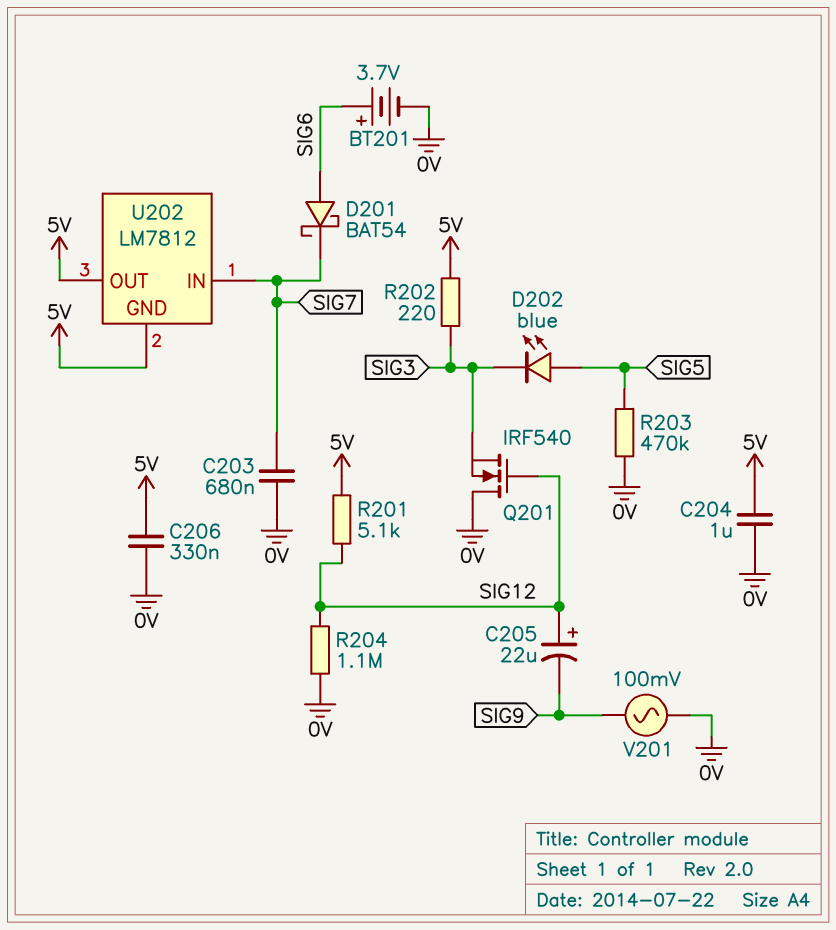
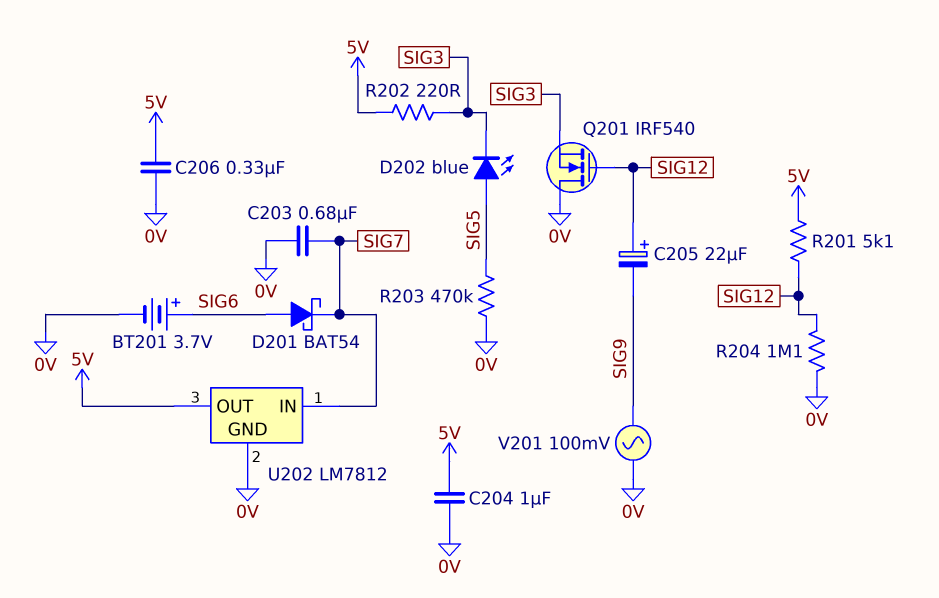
U202 pin GND: 5V -> 0V

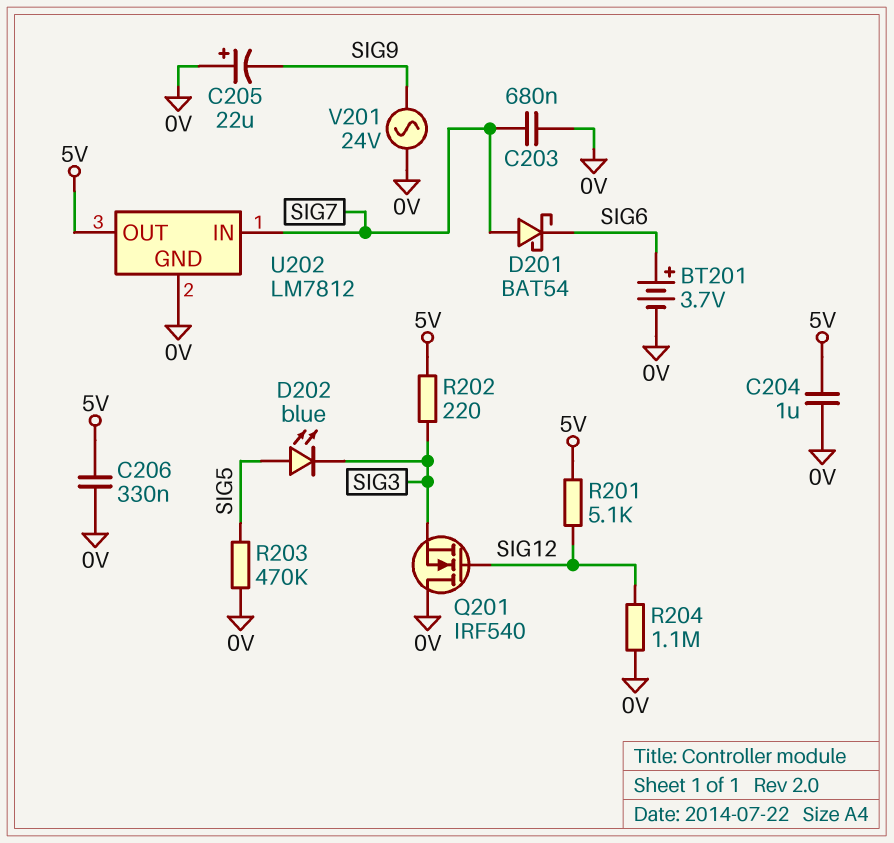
C205: 22uF (plus SIG12, minus SIG9) -> 22uF (plus 0V, minus SIG9)
D201: schottky BAT54 (A SIG6, K SIG7) -> schottky BAT54 (A SIG7, K SIG6)
V201: AC 100mV (0V, SIG9) -> AC 24V (0V, SIG9)

